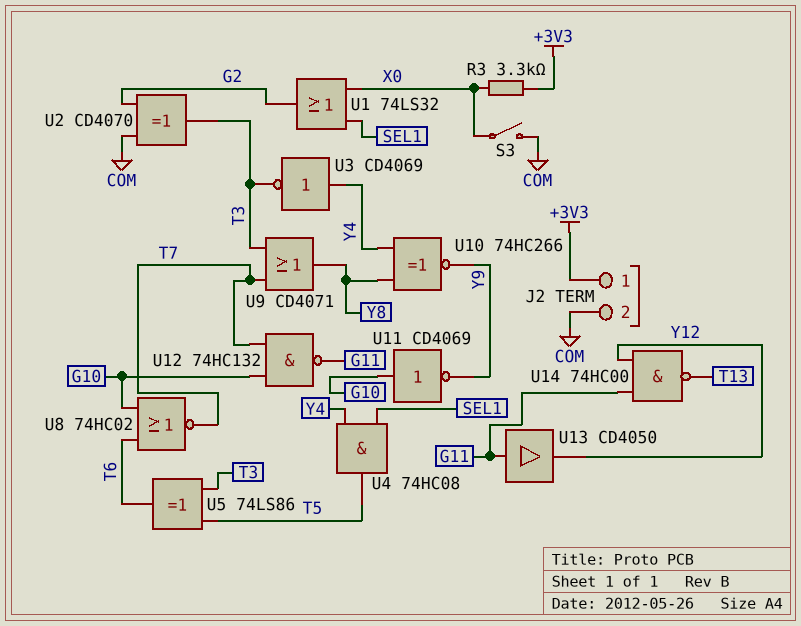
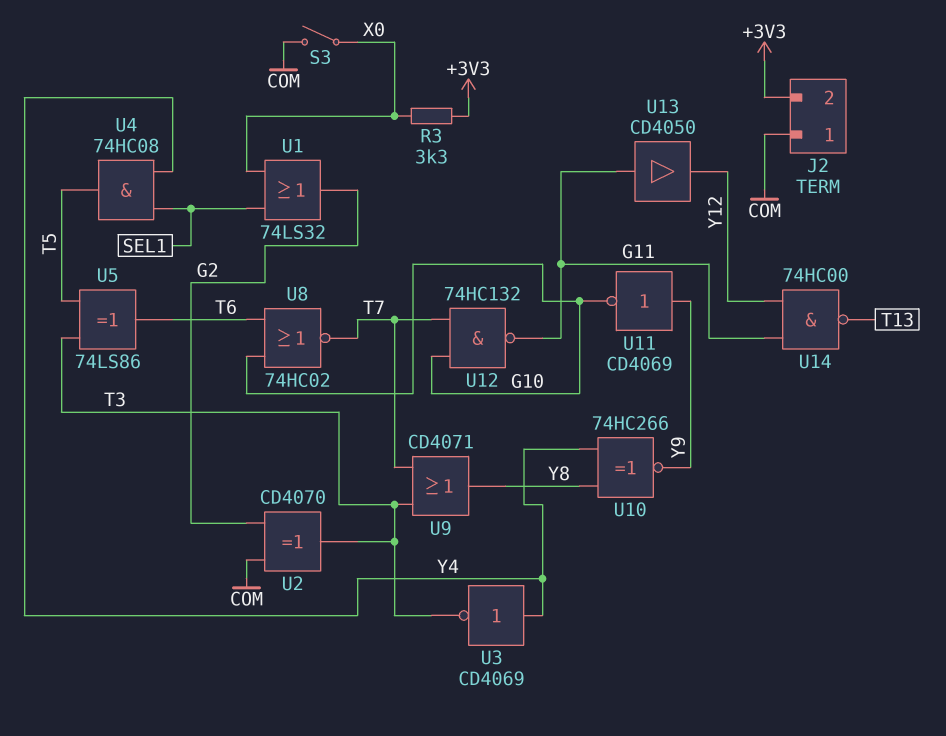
J2 pin 1: +3V3 -> COM
J2 pin 2: COM -> +3V3
U11: NOT CD4069 (in G10, out Y9) -> NOT CD4069 (in Y9, out G10)

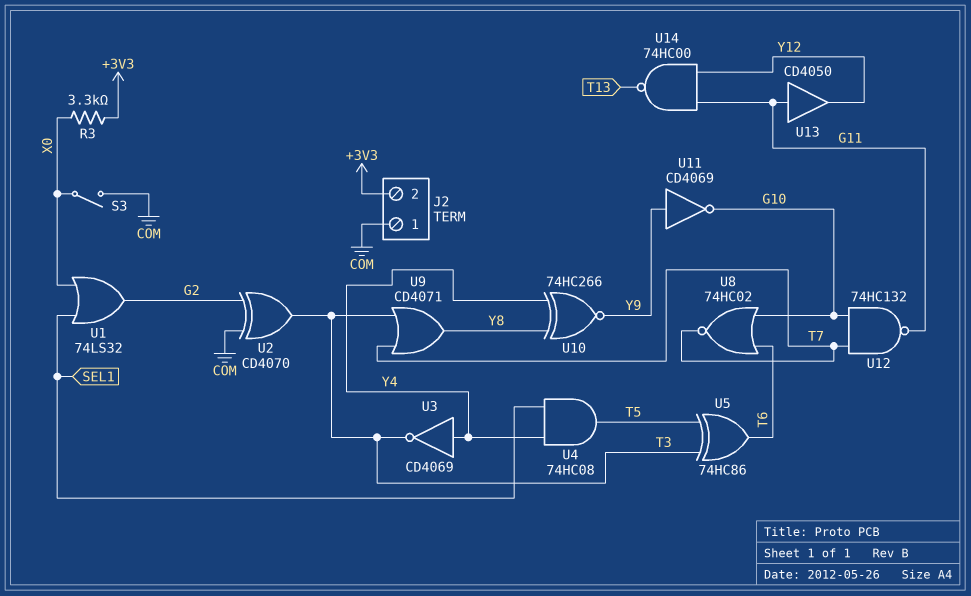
U5: XOR 74LS86 (in T3, in T5, out T6) -> XOR 74HC86 (in T3, in T5, out T6)

